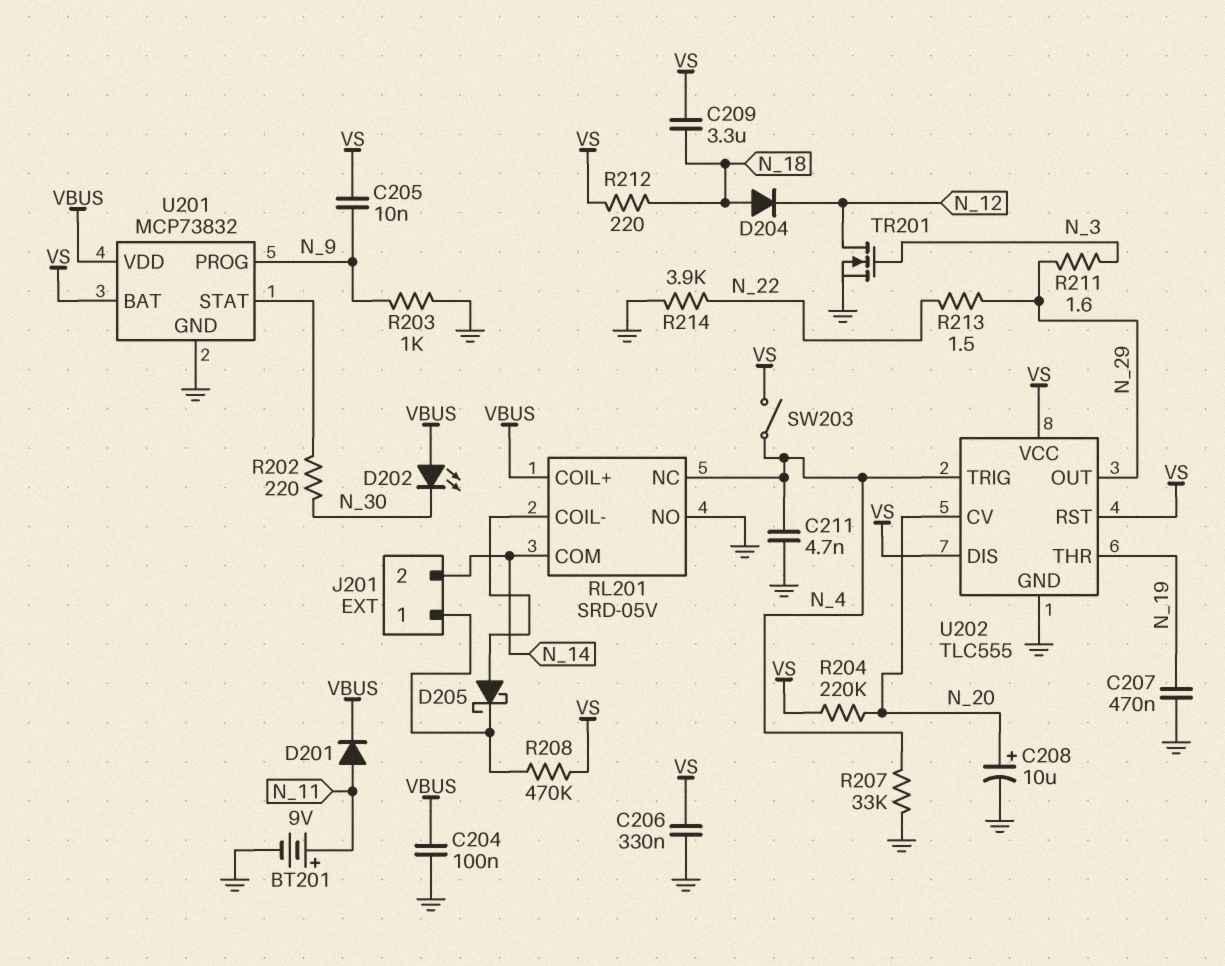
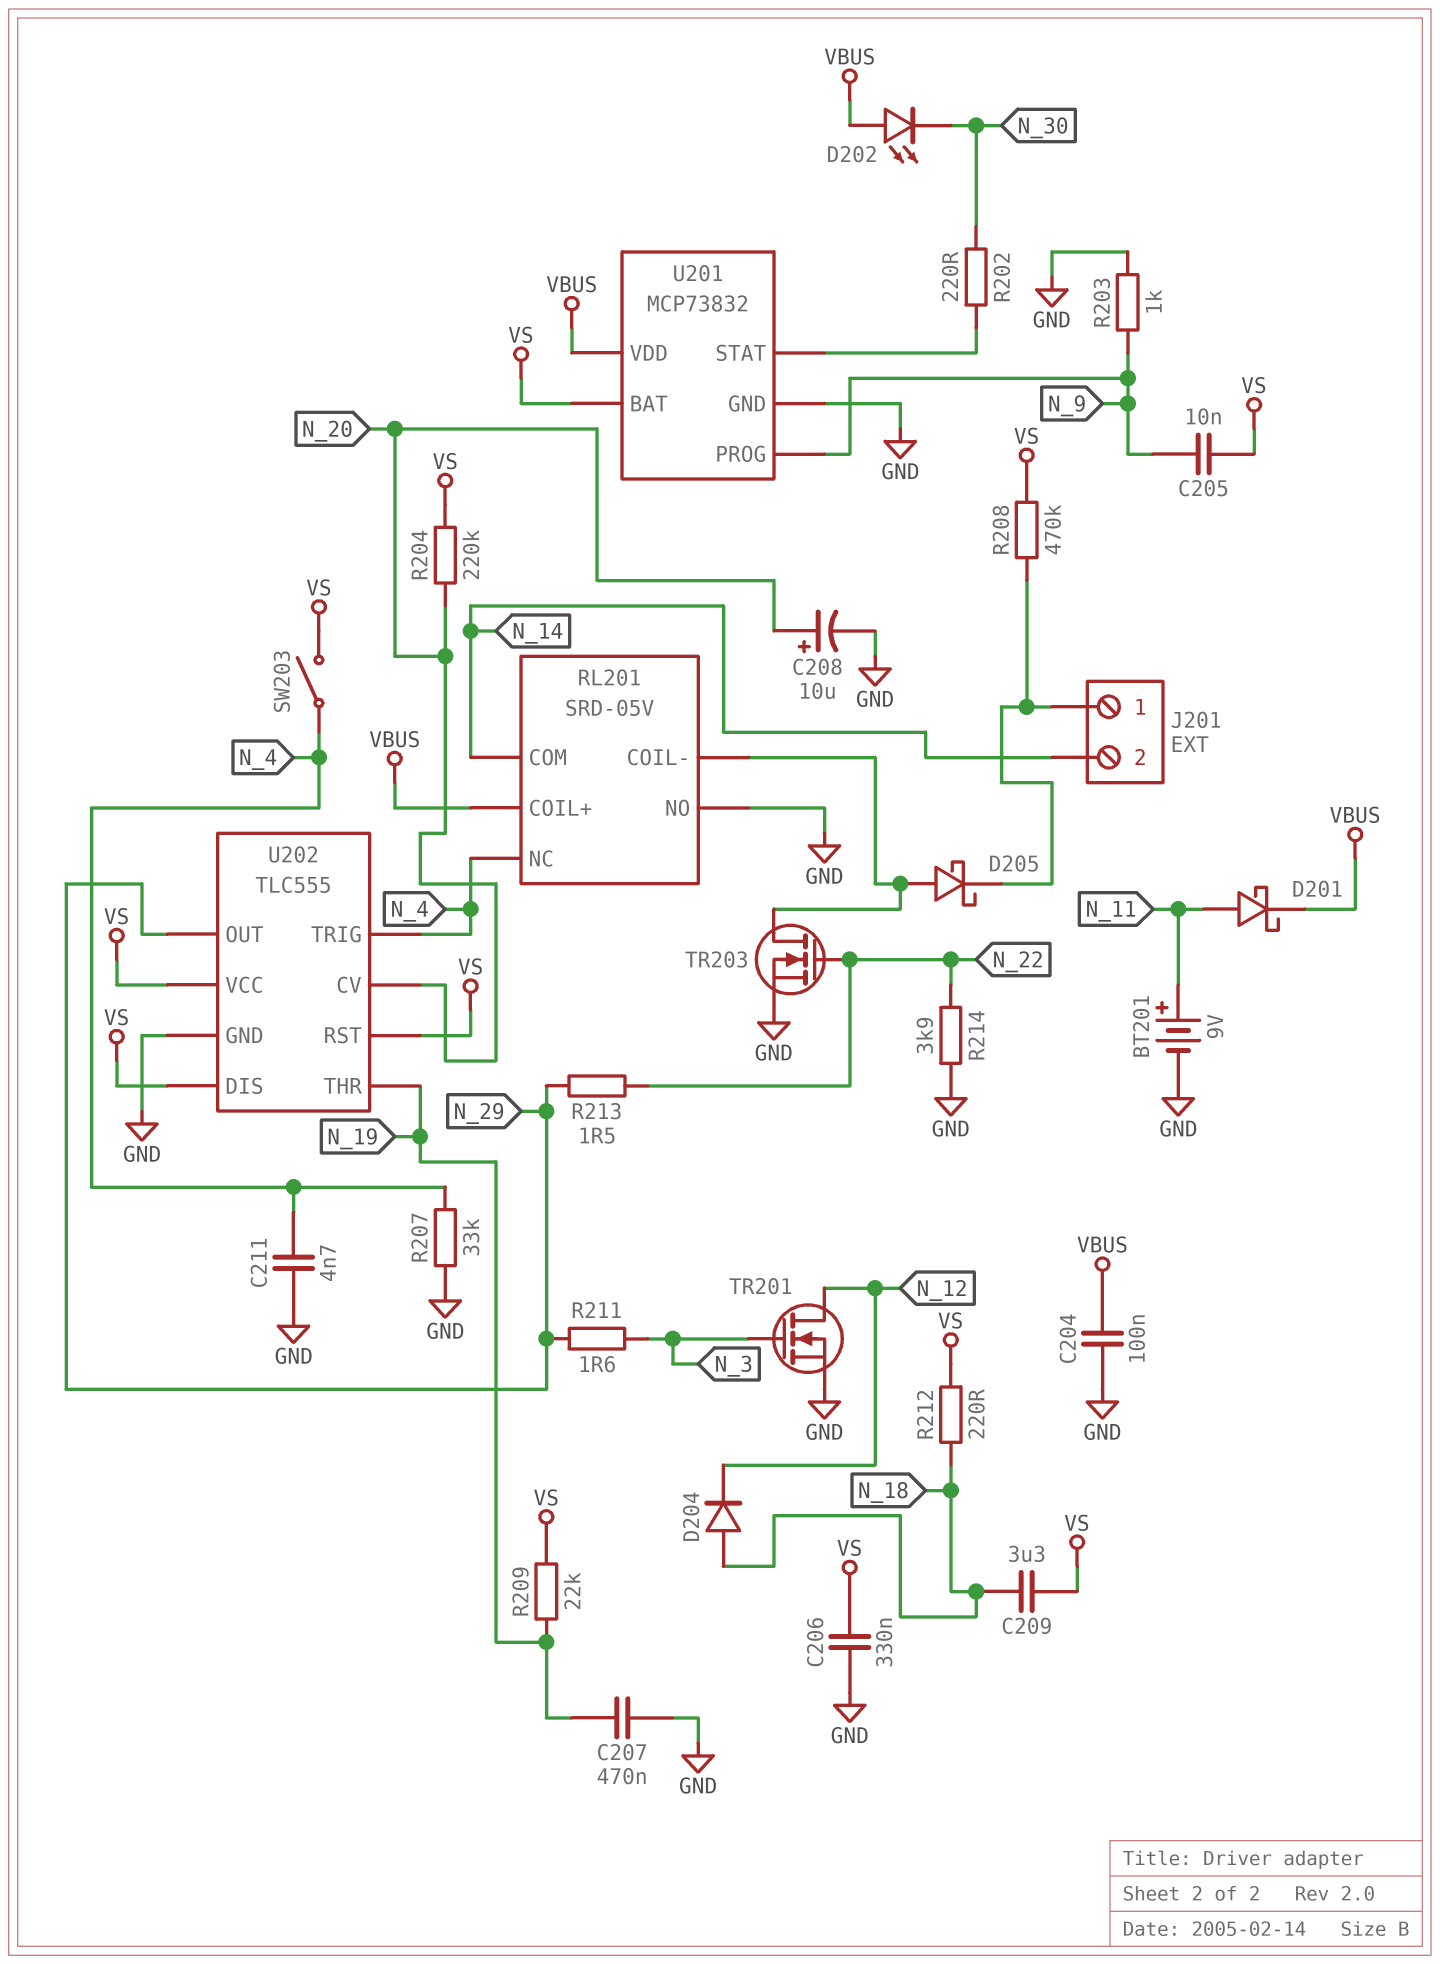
D201: diode (A N_11, K VBUS) -> schottky (A N_11, K VBUS)
R209: none -> 22k (N_19, VS)
TR203: none -> NMOS (G N_22, D RL201/COIL-, S GND)

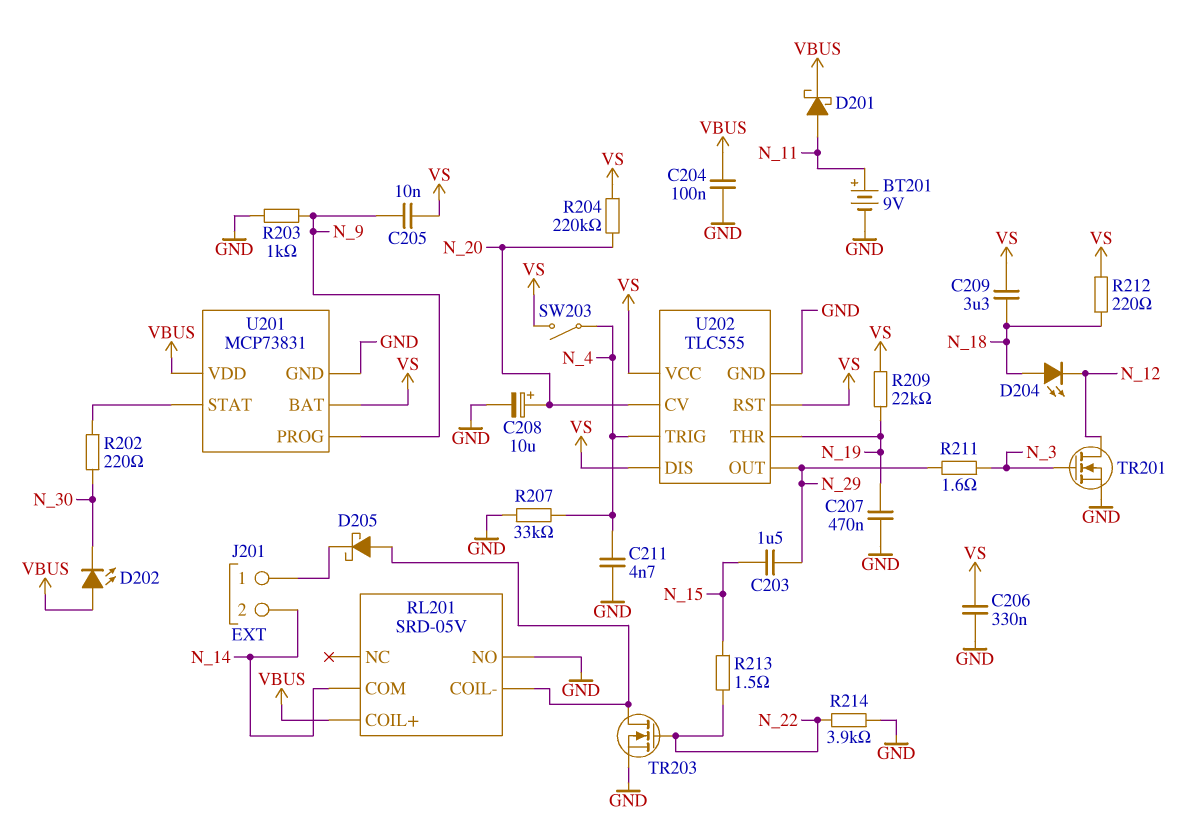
C203: none -> 1.5uF (N_15, N_29)
D204: diode (A N_18, K N_12) -> LED (A N_18, K N_12)
R208: 470k (J201/1, VS) -> none
R213: 1.5 (N_22, N_29) -> 1.5 (N_15, N_22)
RL201 pin NC: N_4 -> none
U201: MCP73832 -> MCP73831

